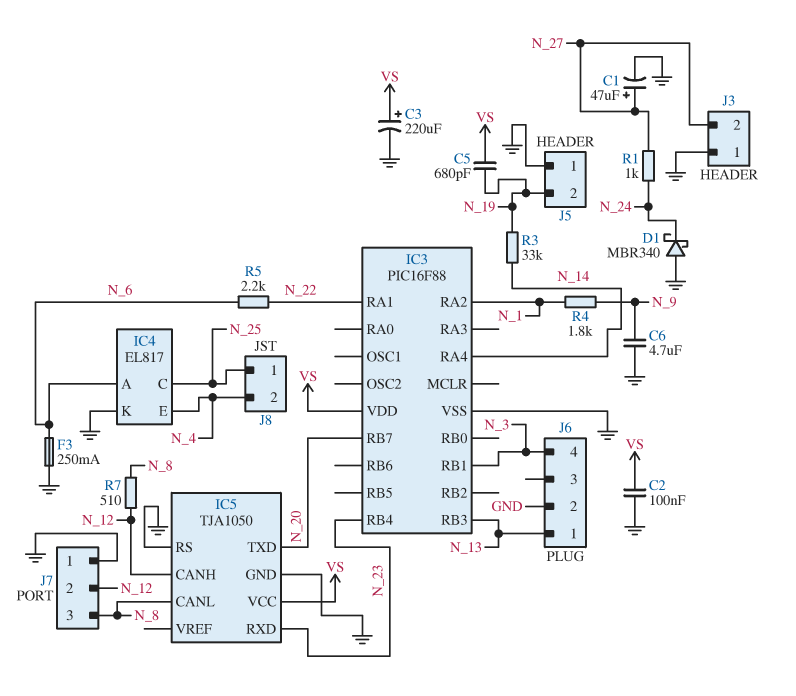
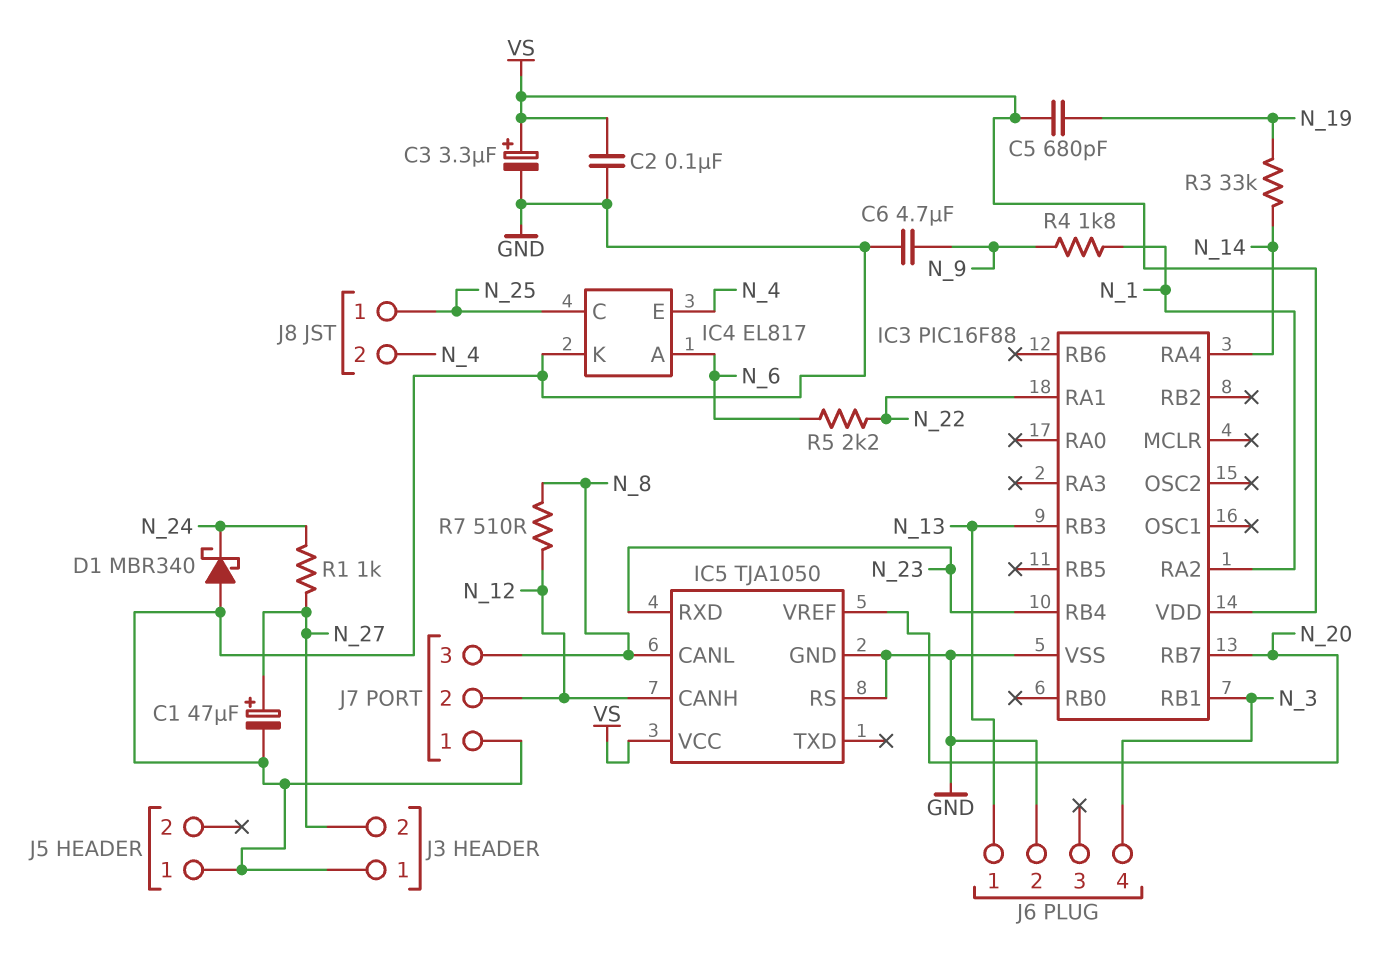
C3: 220uF (plus VS, minus GND) -> 3.3uF (plus VS, minus GND)
F3: 250mA (GND, N_6) -> none
IC5 pin TXD: N_20 -> none
IC5 pin VREF: none -> N_20
J5 pin 2: N_19 -> none

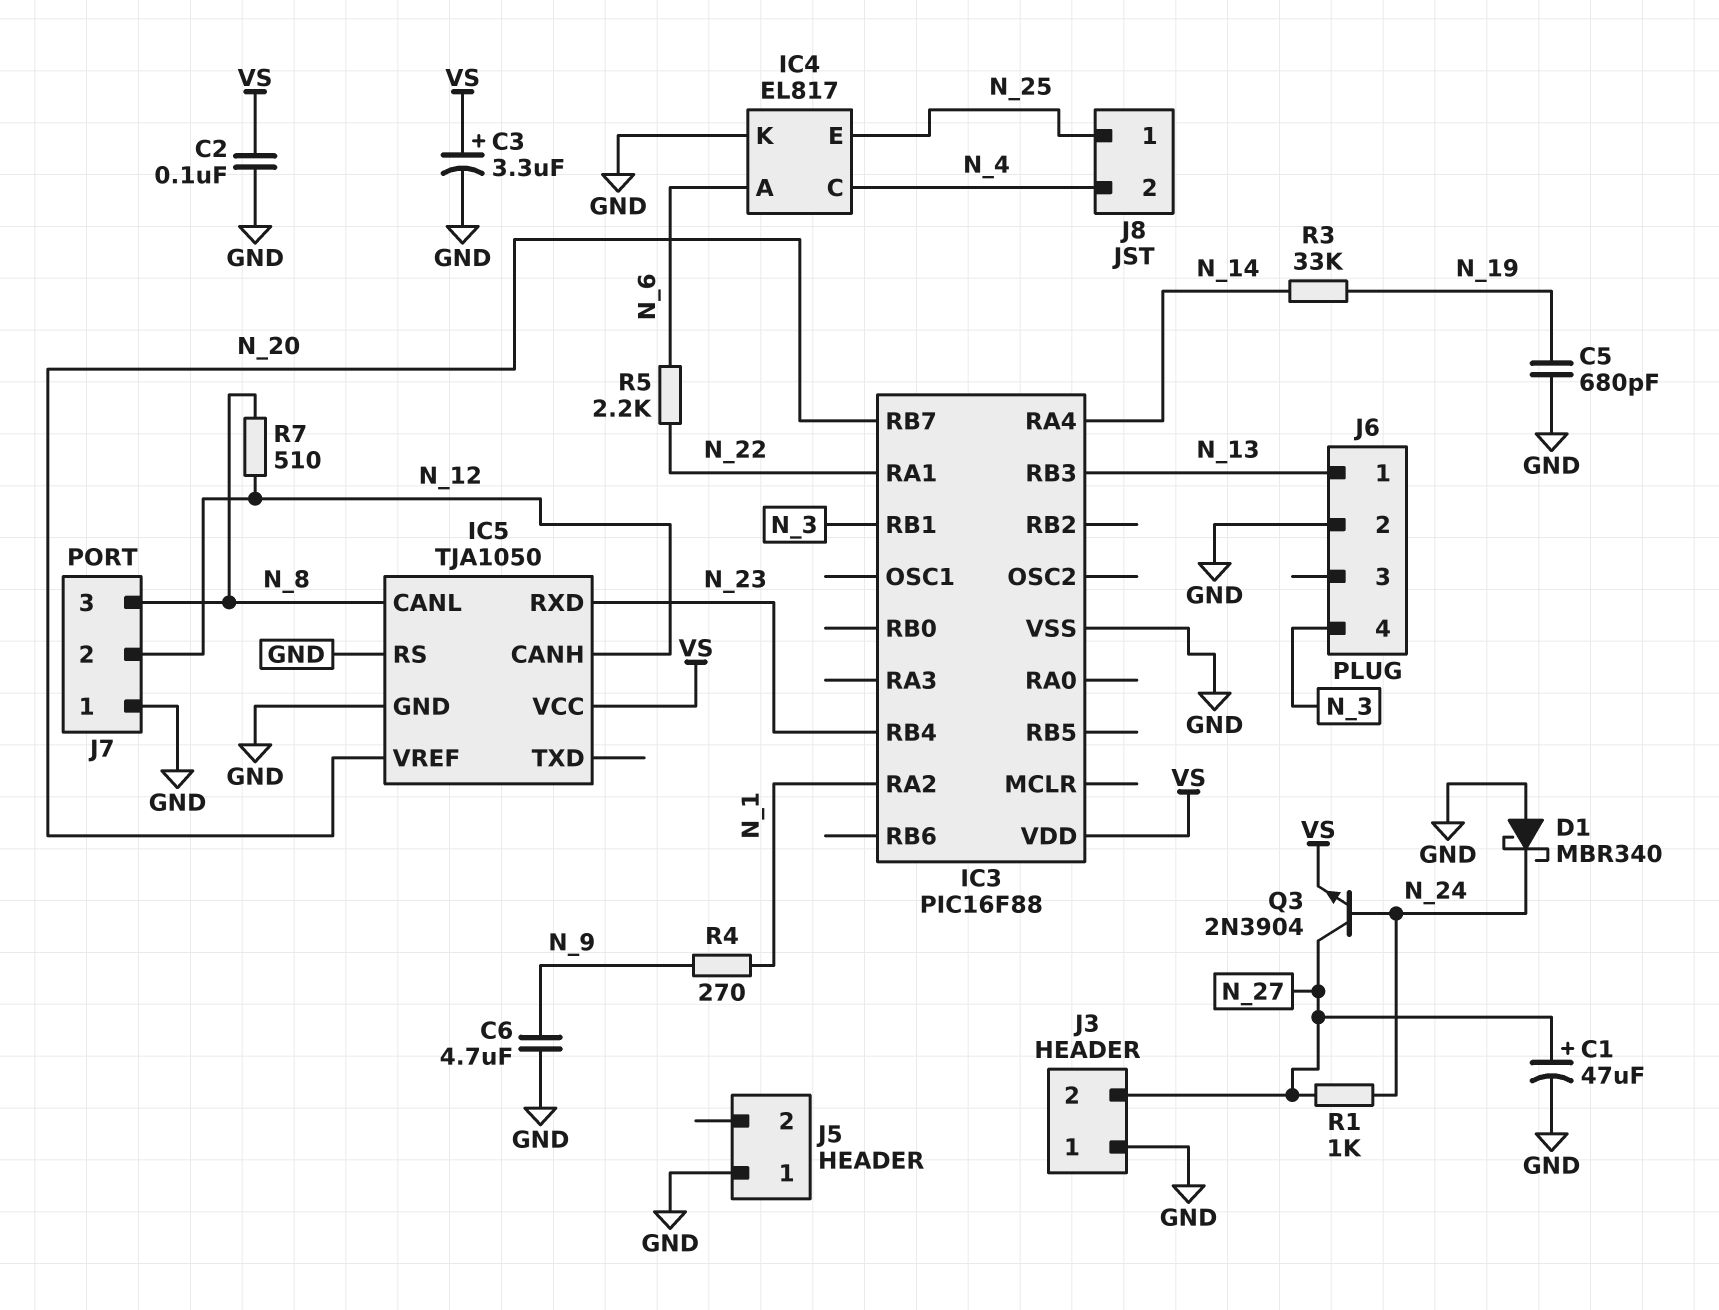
C5: 680pF (N_19, VS) -> 680pF (GND, N_19)
IC4 pin C: N_25 -> N_4
IC4 pin E: N_4 -> N_25
Q3: none -> NPN 2N3904 (B N_24, C N_27, E VS)
R4: 1.8k (N_1, N_9) -> 270 (N_1, N_9)

